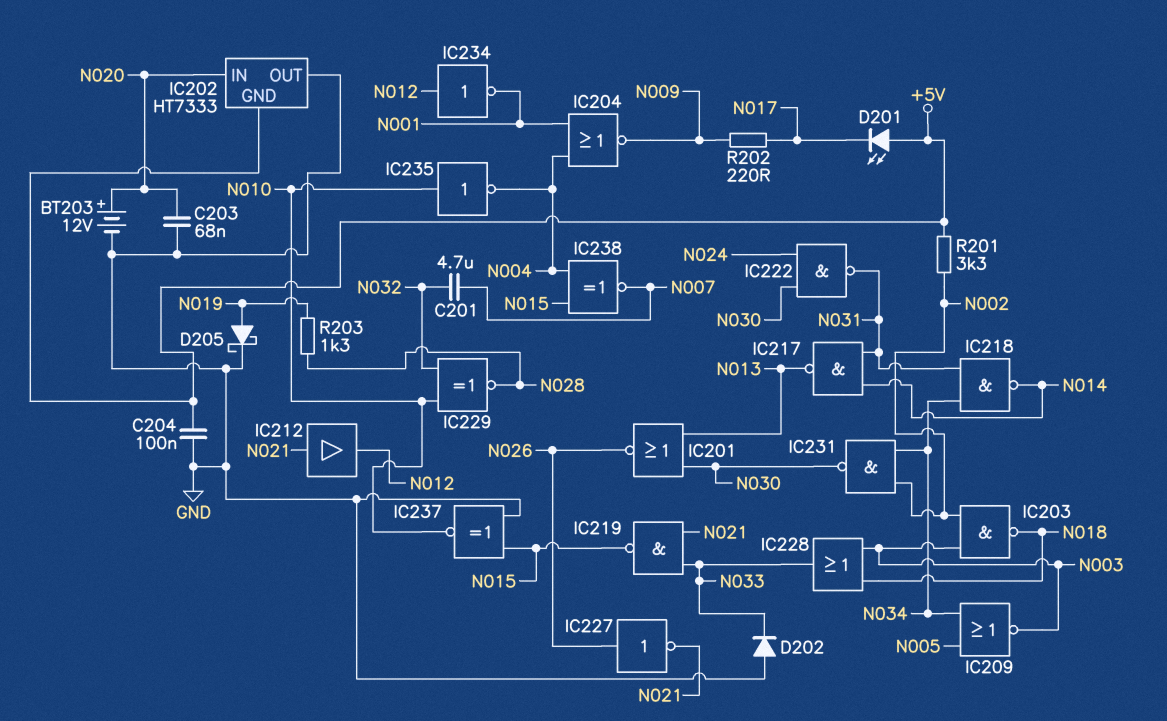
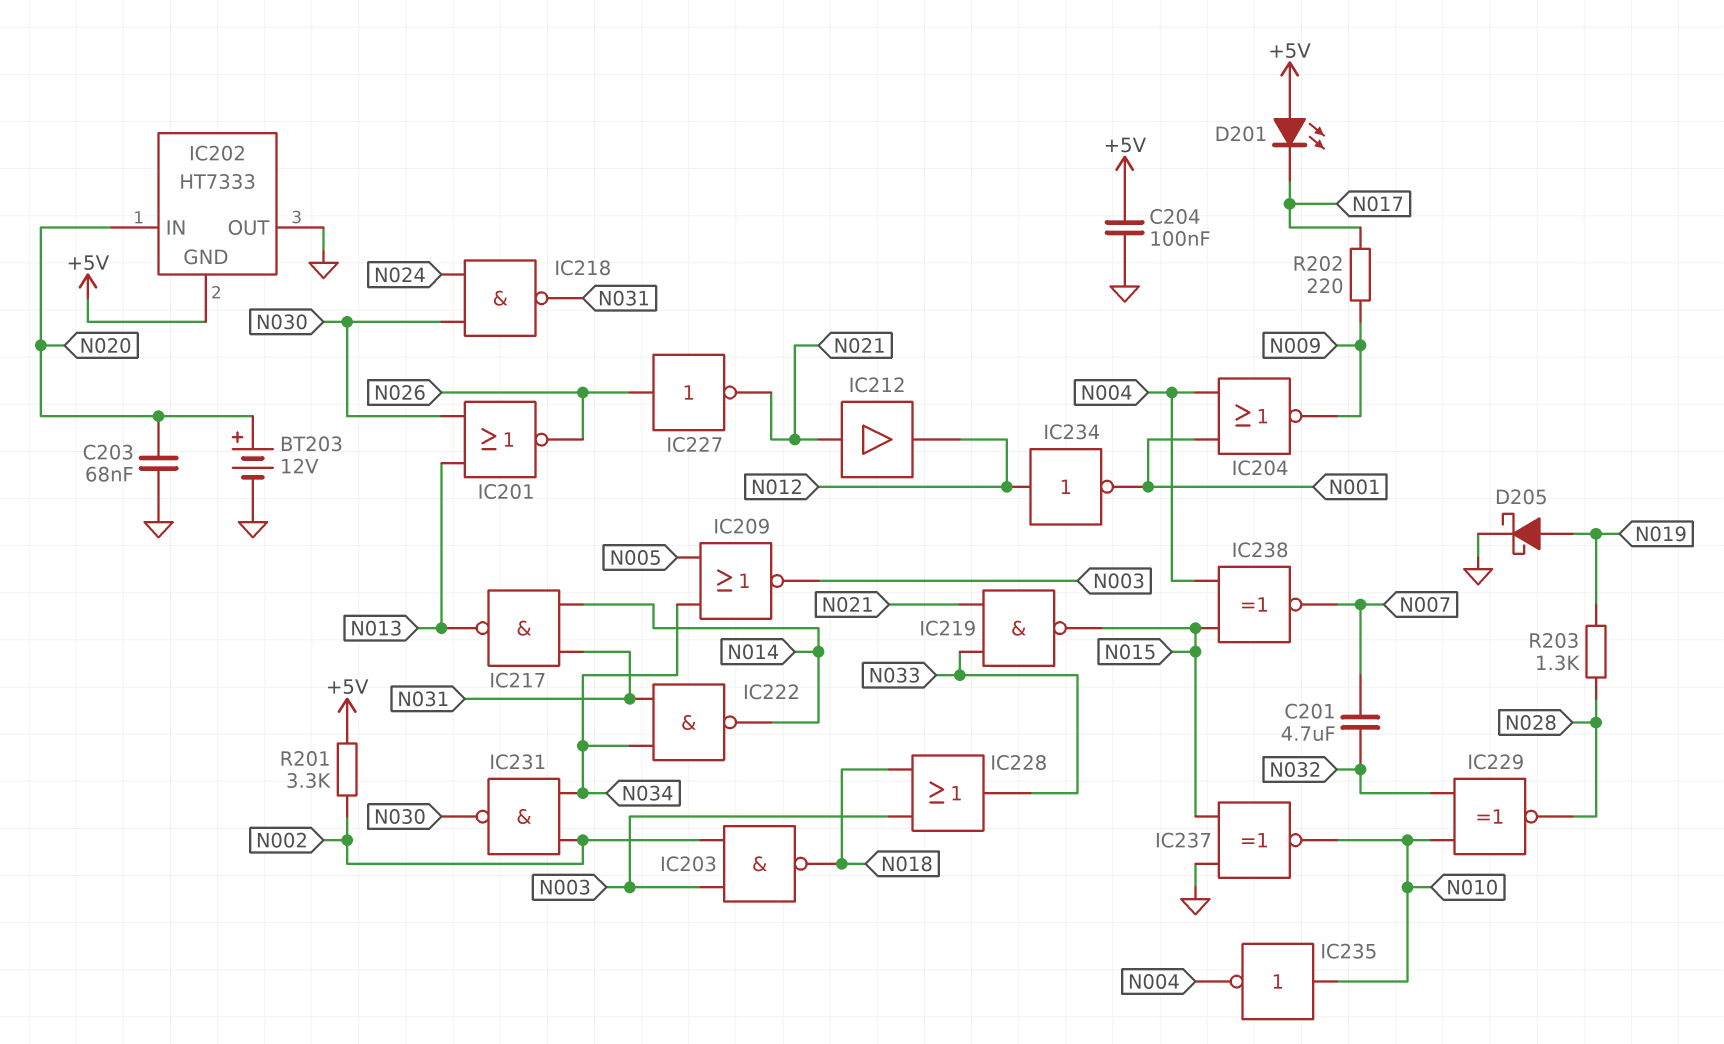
D202: diode (A GND, K N033) -> none
IC218: NAND (in N031, in N034, out N014) -> NAND (in N024, in N030, out N031)
IC222: NAND (in N024, in N030, out N031) -> NAND (in N031, in N034, out N014)

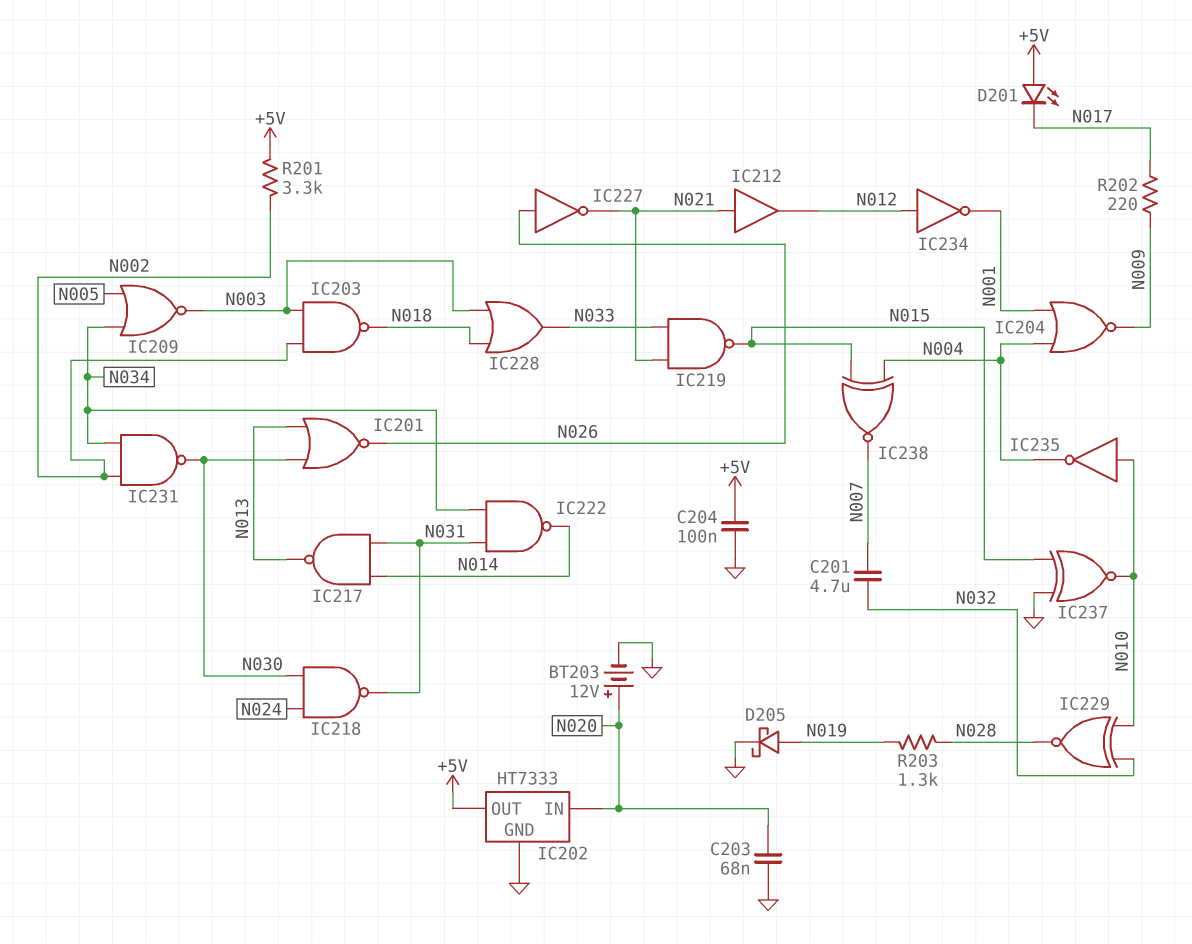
IC202 pin GND: +5V -> GND
IC202 pin OUT: GND -> +5V

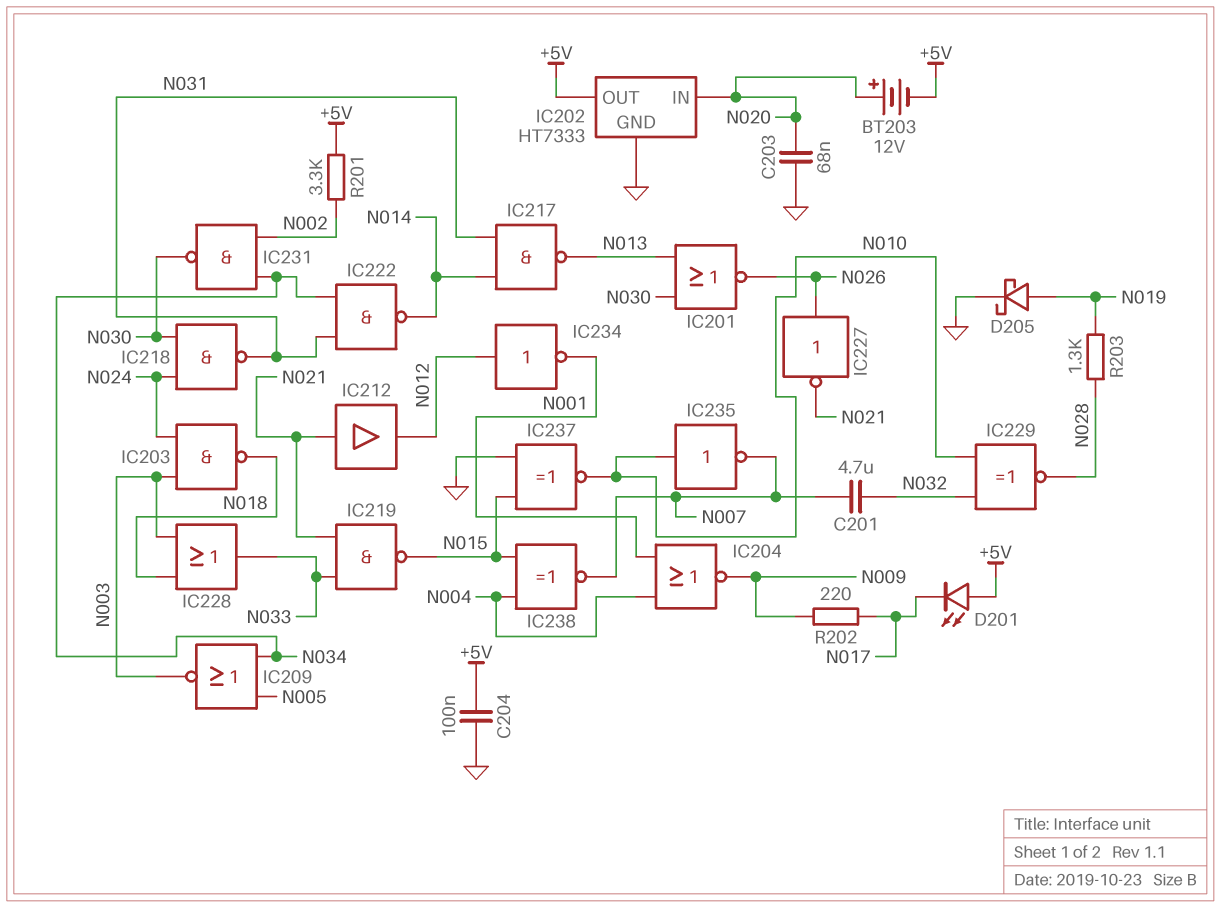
BT203: 12V (plus N020, minus GND) -> 12V (plus N020, minus +5V)
IC203: NAND (in N002, in N003, out N018) -> NAND (in N003, in N024, out N018)
IC235: NOT (in N010, out N004) -> NOT (in N010, out N007)

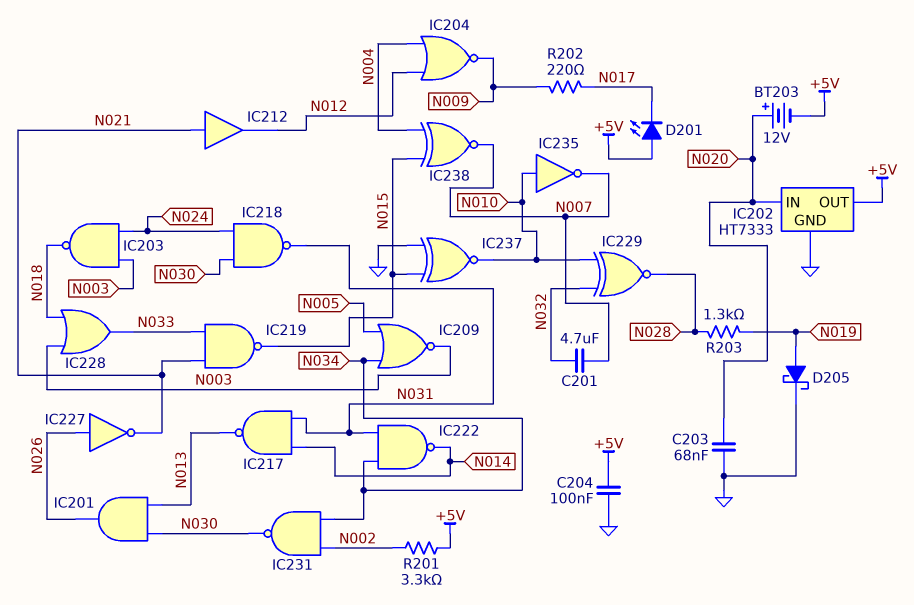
IC201: NOR (in N013, in N030, out N026) -> AND (in N013, in N030, out N026)
IC204: NOR (in N001, in N004, out N009) -> NOR (in N004, in N012, out N009)
IC234: NOT (in N012, out N001) -> none

